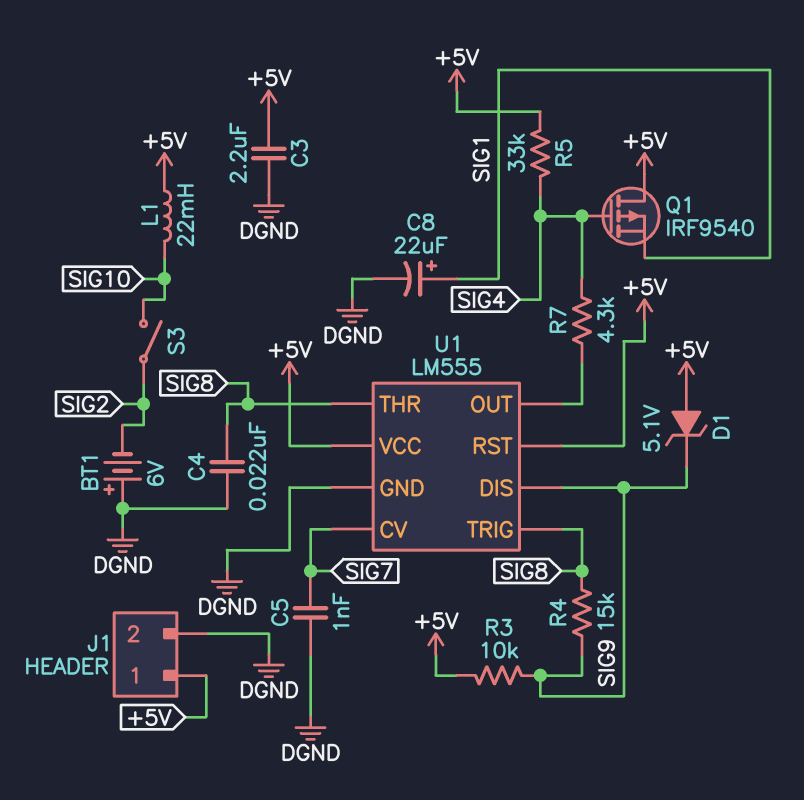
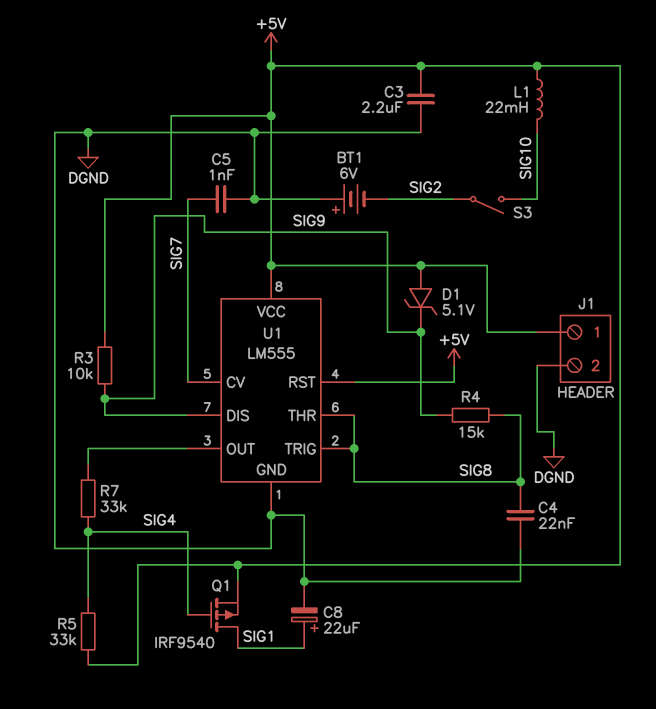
Q1: PMOS IRF9540 (G SIG4, D +5V, S SIG1) -> PMOS IRF9540 (G SIG4, D SIG1, S +5V)
R7: 4.3k (SIG4, U1/OUT) -> 33k (SIG4, U1/OUT)

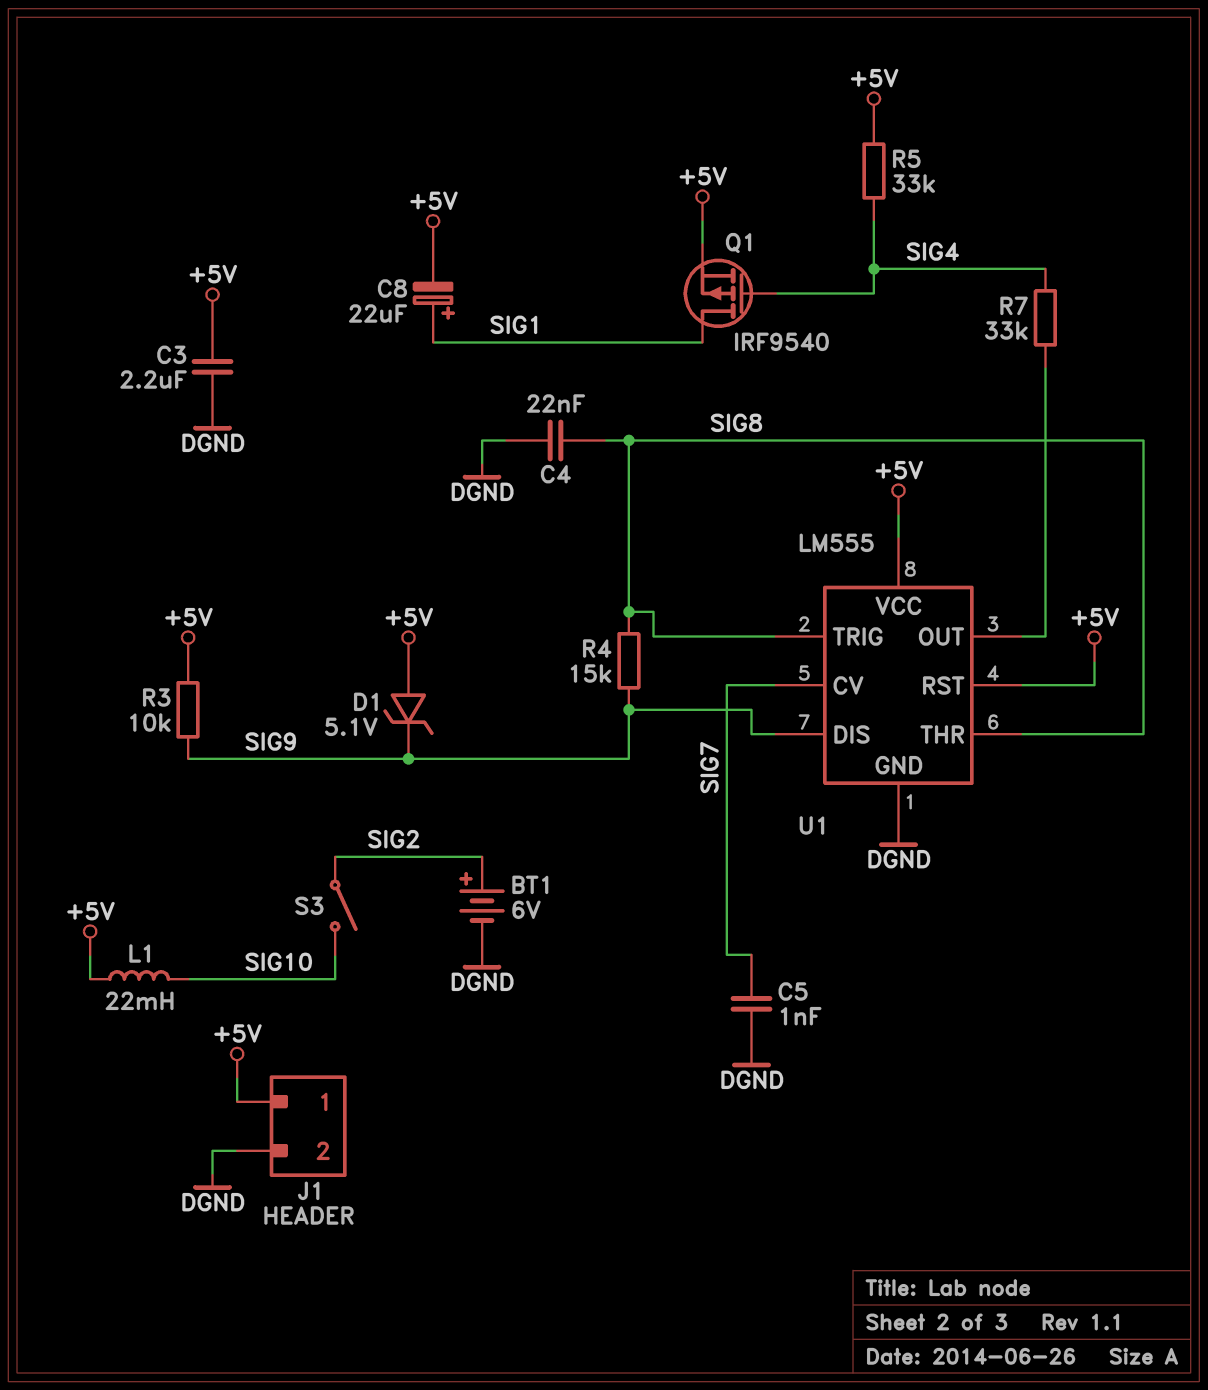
BT1: 6V (plus DGND, minus SIG2) -> 6V (plus SIG2, minus DGND)
C8: 22uF (plus SIG1, minus DGND) -> 22uF (plus SIG1, minus +5V)

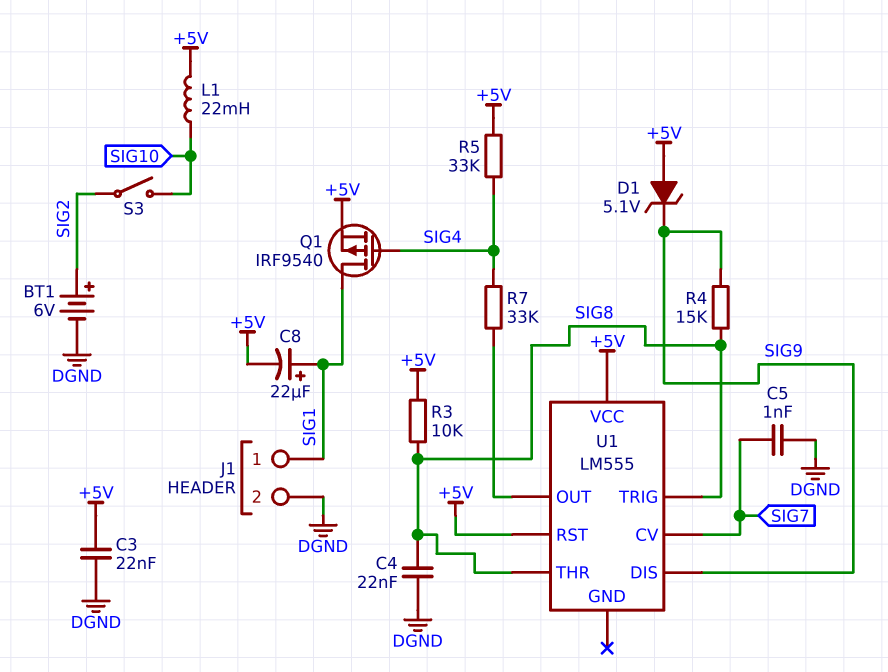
C3: 2.2uF (+5V, DGND) -> 22nF (+5V, DGND)
J1 pin 1: +5V -> SIG1
R3: 10k (+5V, SIG9) -> 10k (+5V, SIG8)
U1 pin GND: DGND -> none

